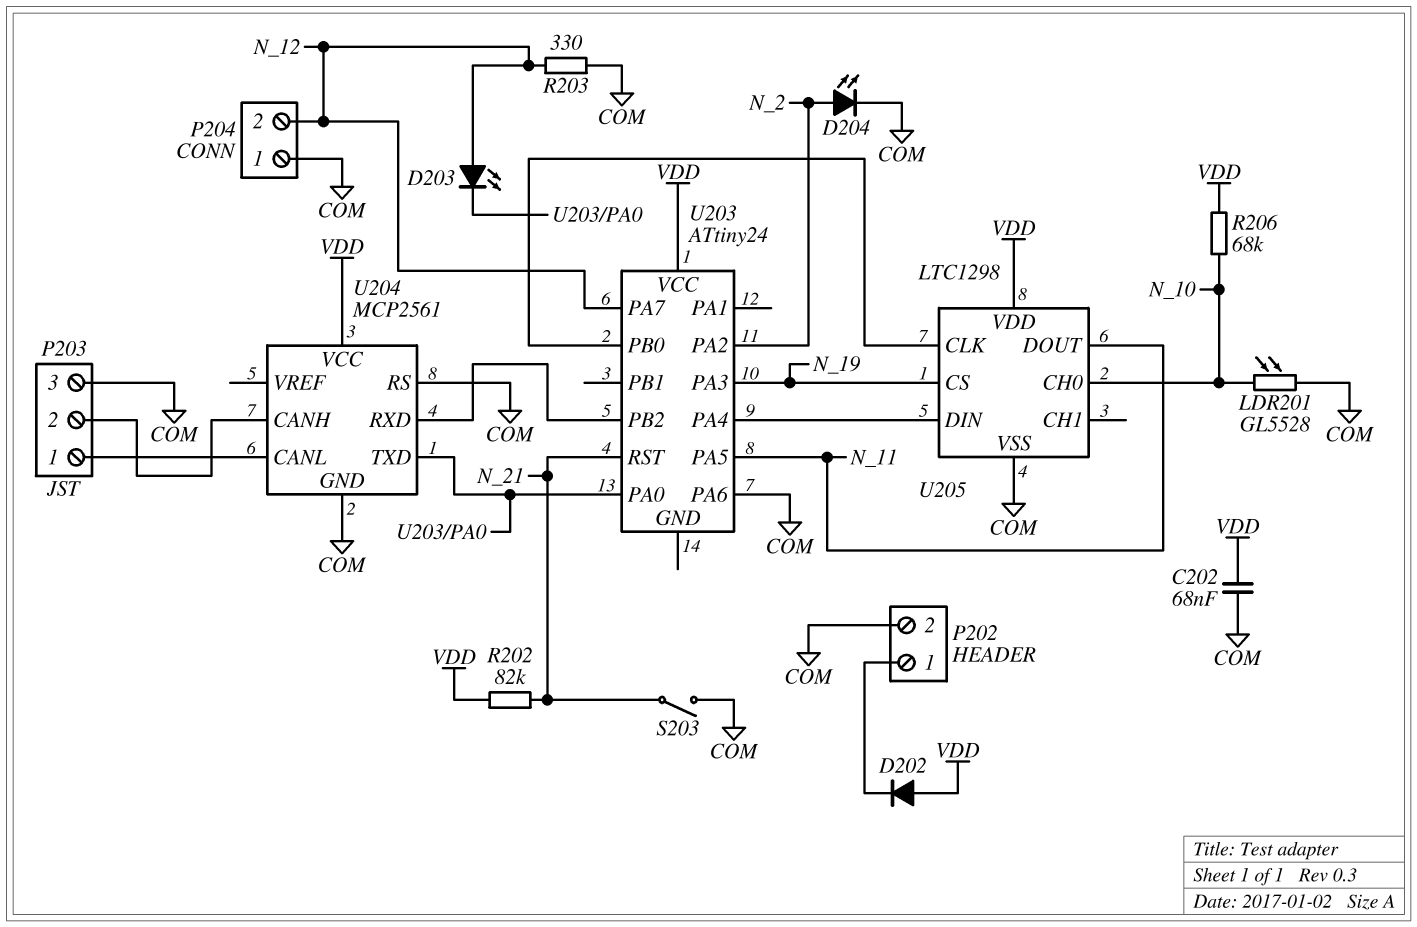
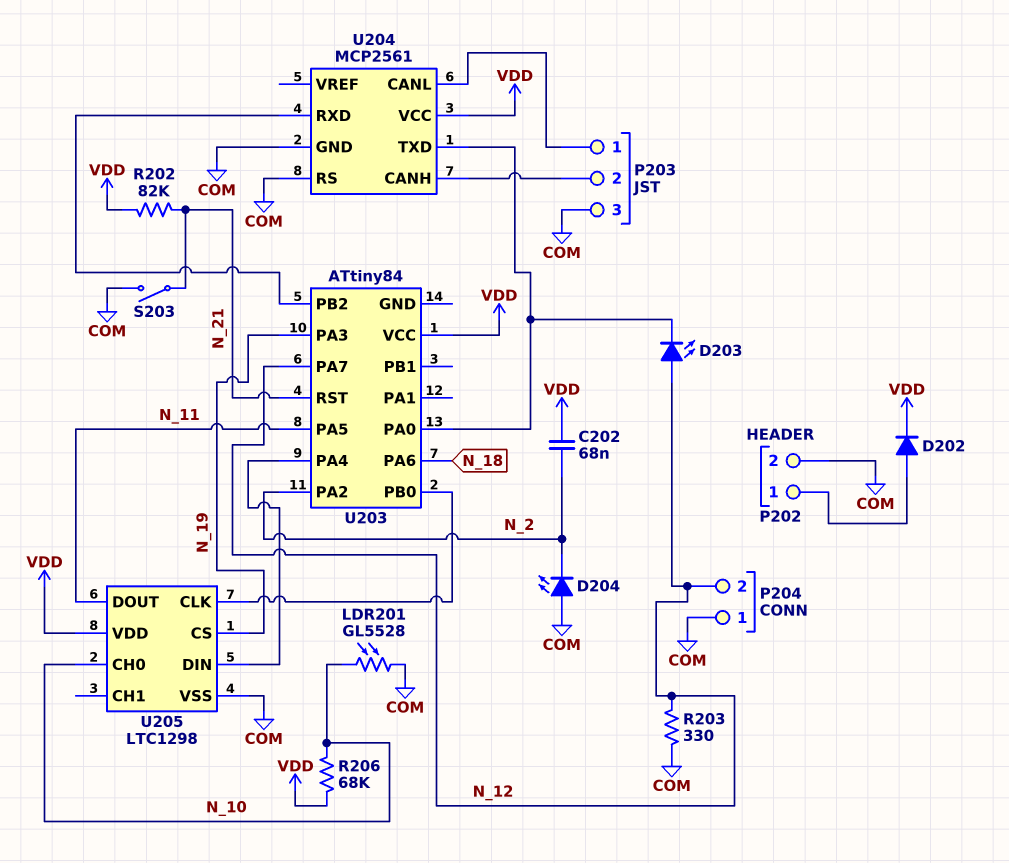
C202: 68nF (COM, VDD) -> 68nF (N_2, VDD)
D202: diode (A VDD, K P202/1) -> diode (A P202/1, K VDD)
D204: LED (A N_2, K COM) -> LED (A COM, K N_2)
U203: ATtiny24 -> ATtiny84
U203 pin PA6: COM -> N_18

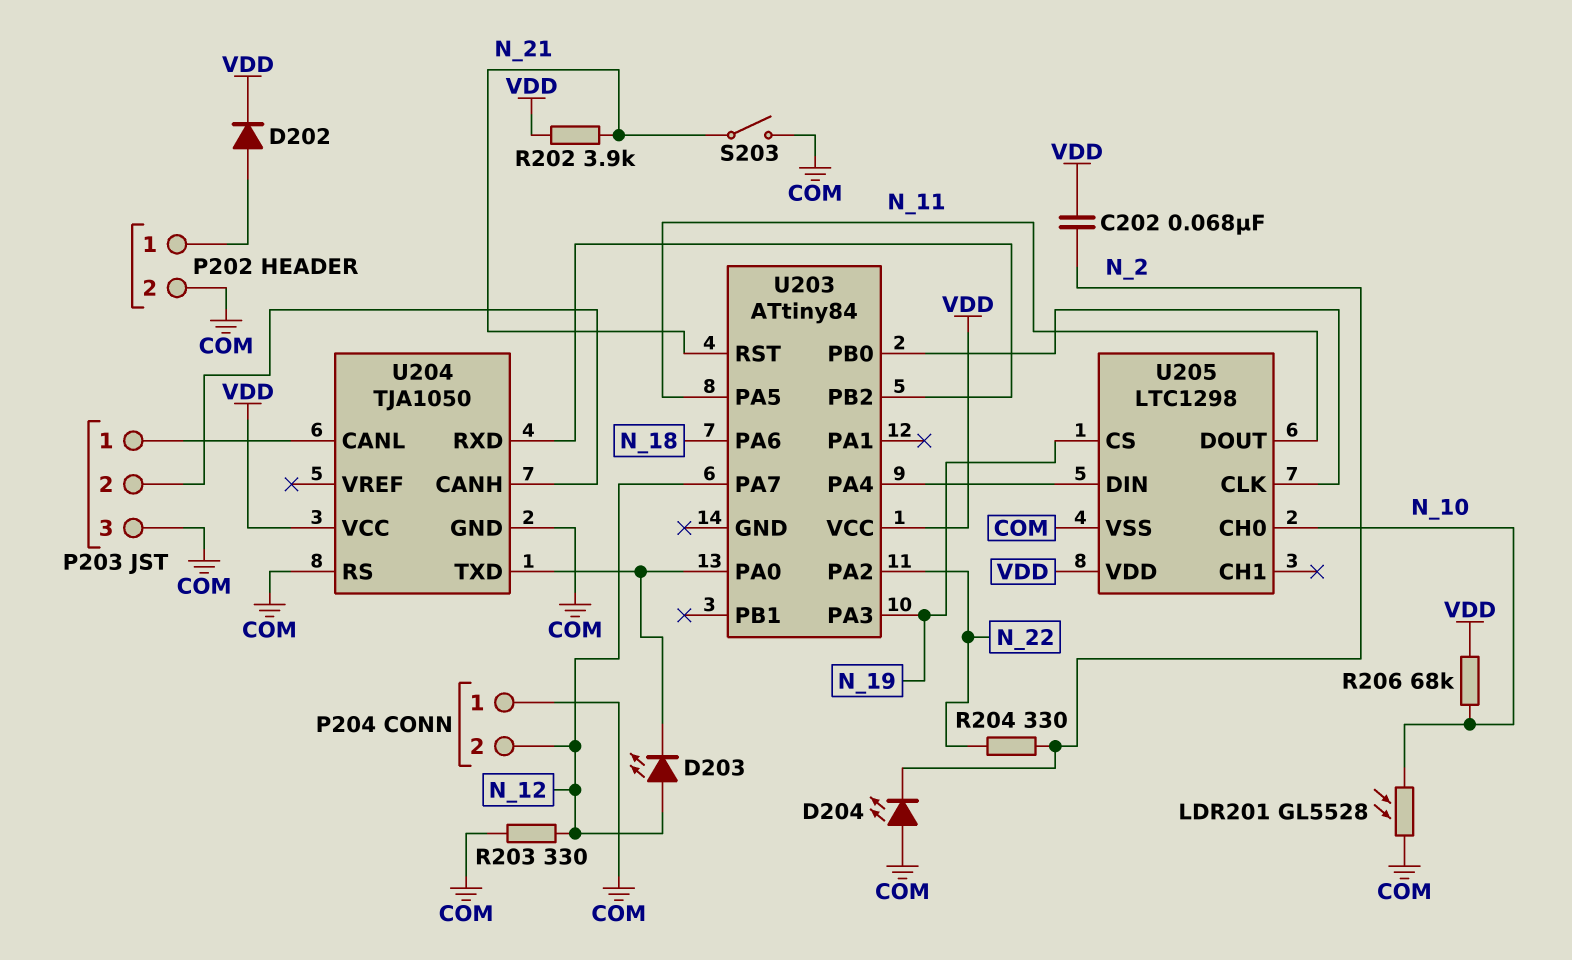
R202: 82k (N_21, VDD) -> 3.9k (N_21, VDD)
R204: none -> 330 (N_2, N_22)
U203 pin PA2: N_2 -> N_22
U204: MCP2561 -> TJA1050

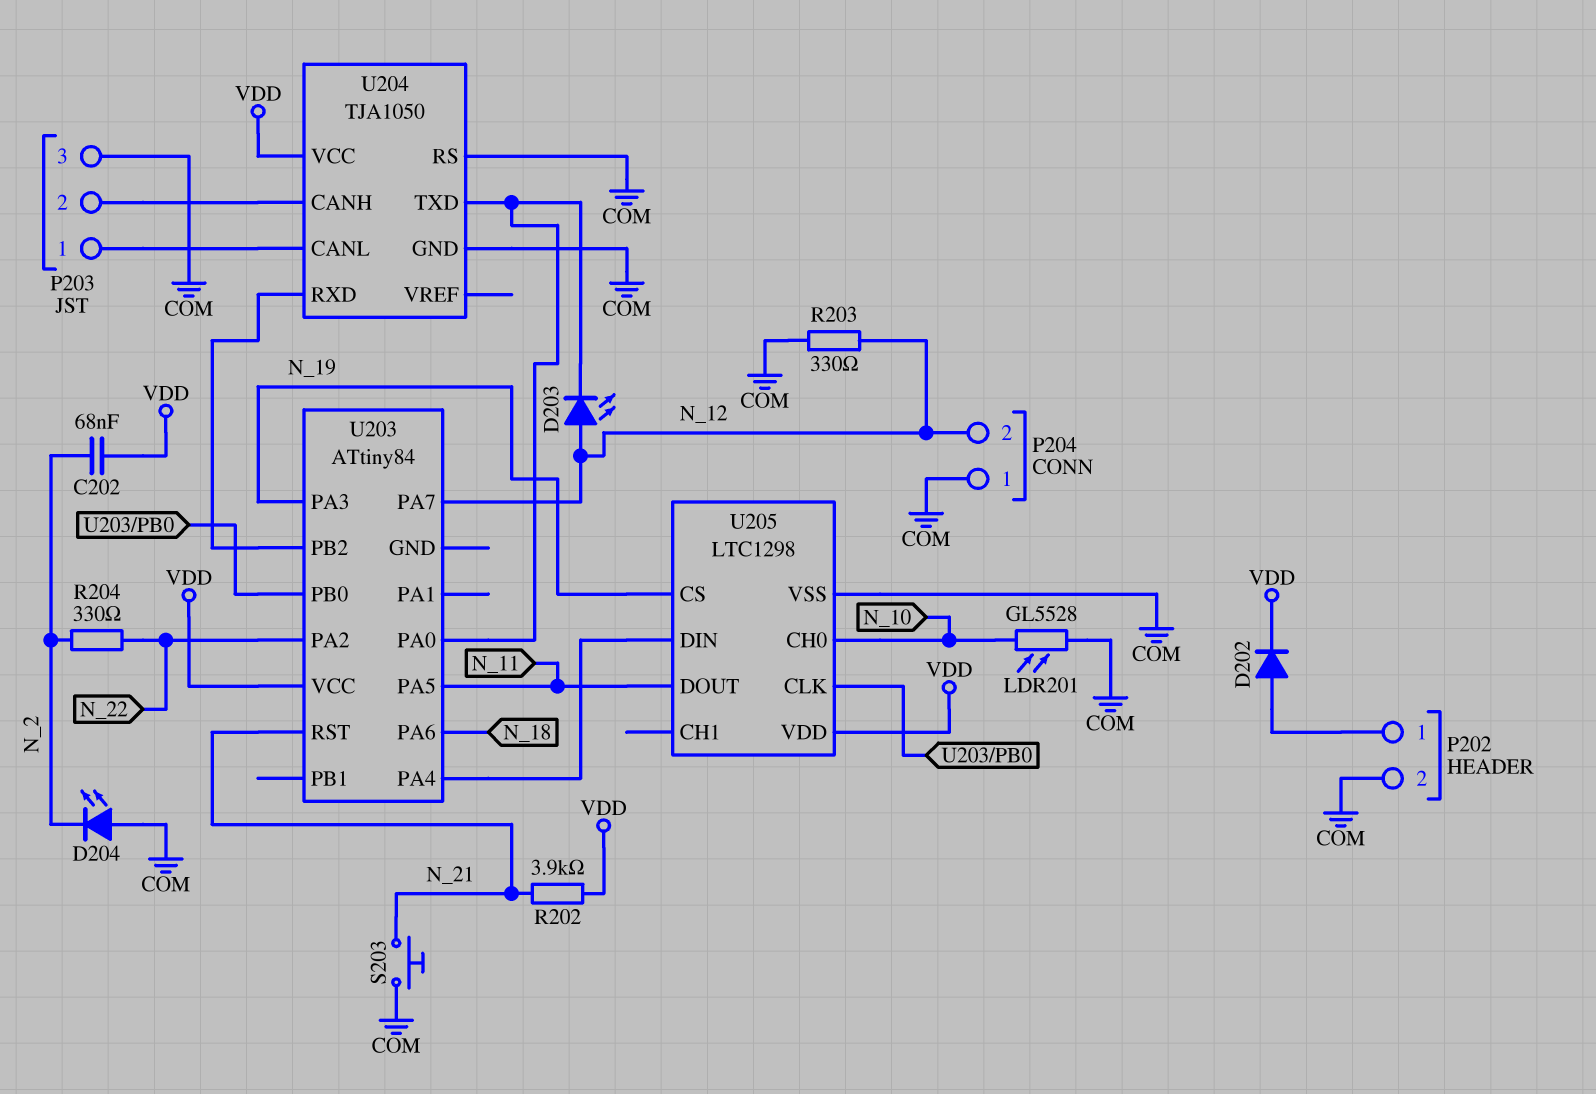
R206: 68k (N_10, VDD) -> none
S203: switch (COM, N_21) -> button (COM, N_21)

